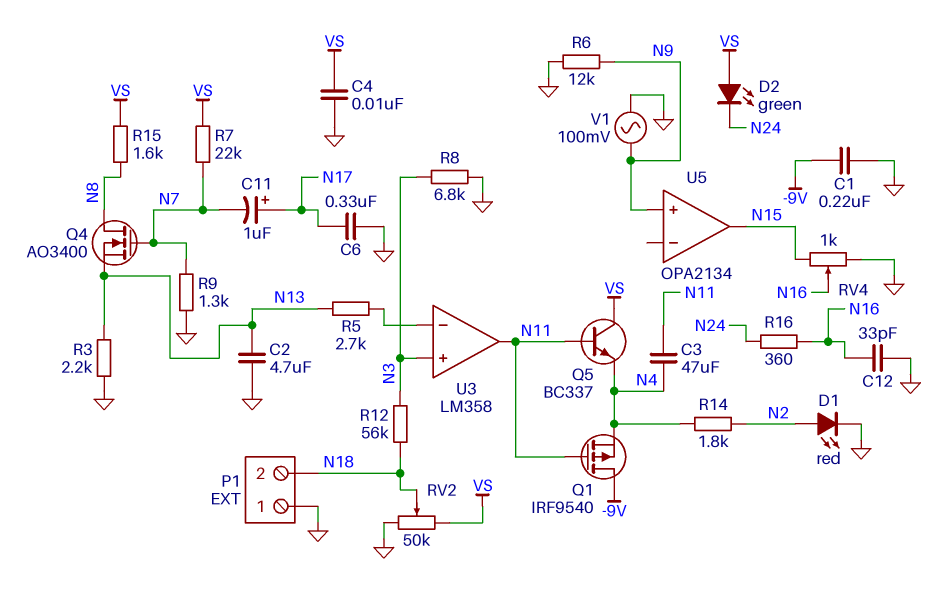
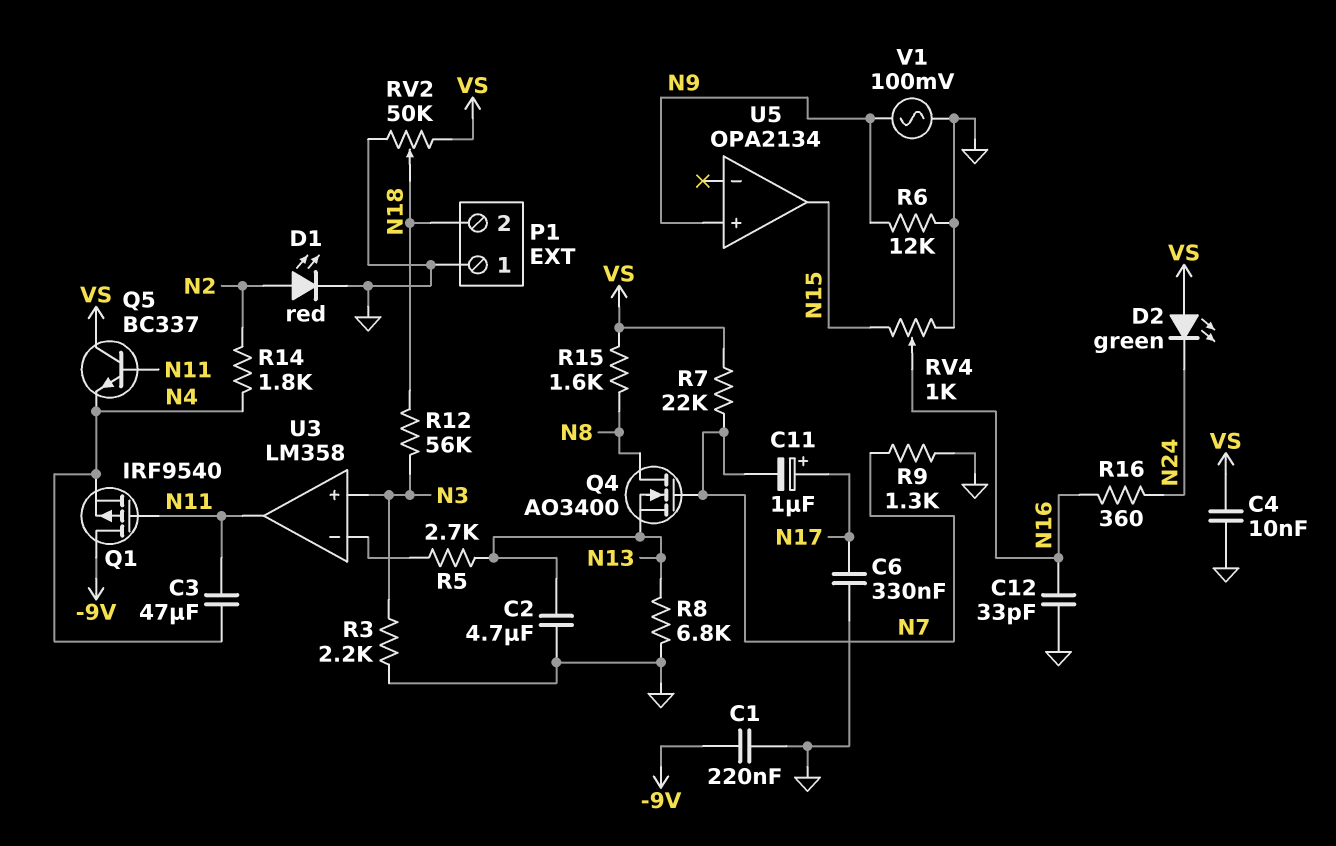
R3: 2.2k (GND, N13) -> 2.2k (GND, N3)
R8: 6.8k (GND, N3) -> 6.8k (GND, N13)

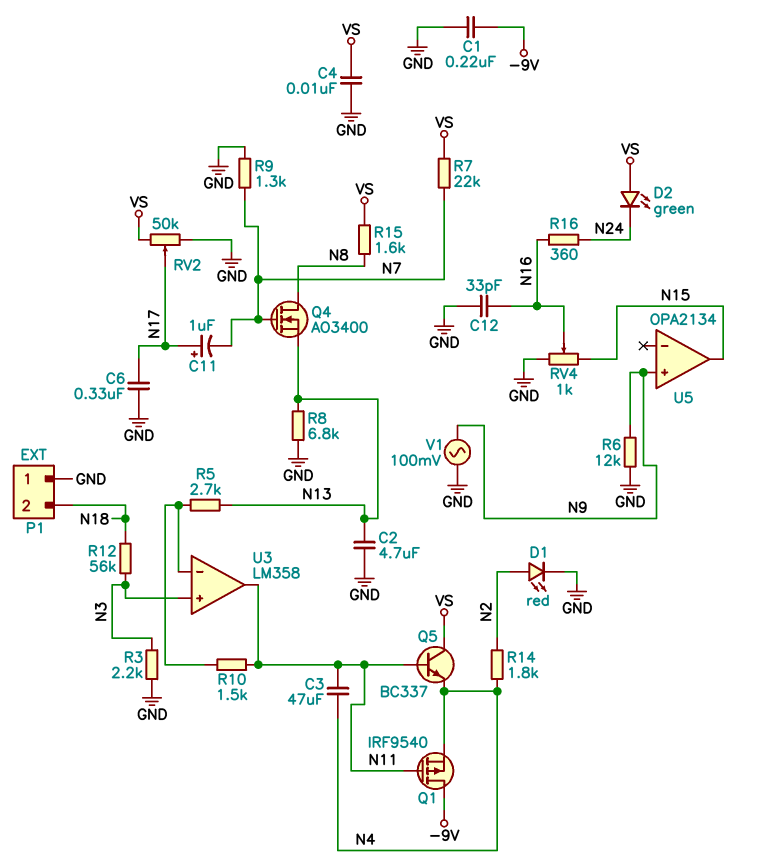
R10: none -> 1.5k (N11, U3/in-)
RV2: 50k (GND, VS, wiper N18) -> 50k (GND, VS, wiper N17)

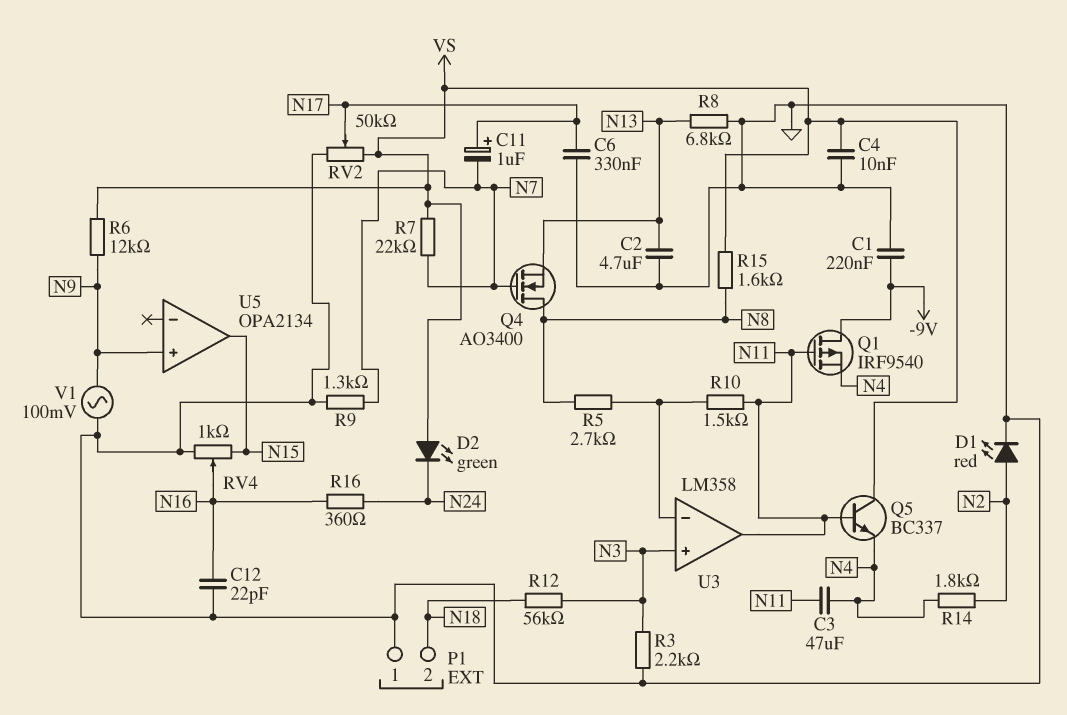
C12: 33pF (GND, N16) -> 22pF (GND, N16)
R5: 2.7k (N13, U3/in-) -> 2.7k (N8, U3/in-)
R6: 12k (GND, N9) -> 12k (N9, VS)

